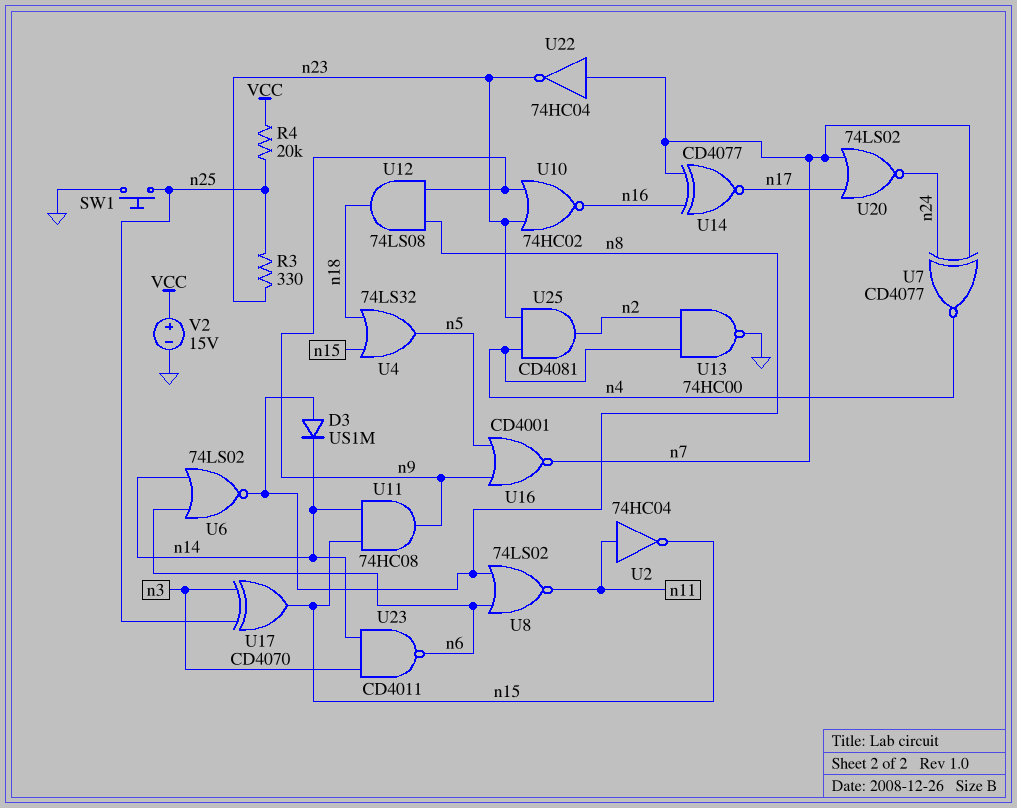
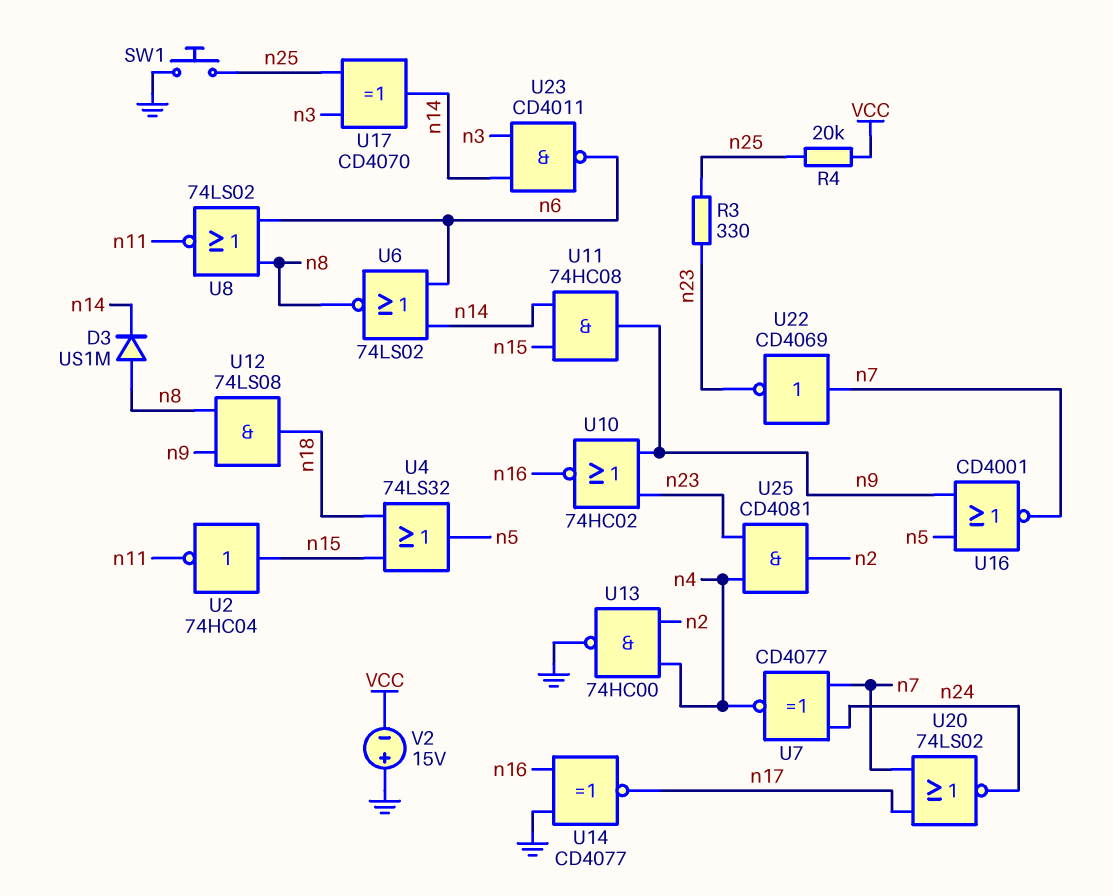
U2: NOT 74HC04 (in n11, out n15) -> NOT 74HC04 (in n15, out n11)
U14: XNOR CD4077 (in n7, in n16, out n17) -> XNOR CD4077 (in GND, in n16, out n17)
U17: XOR CD4070 (in n3, in n25, out n15) -> XOR CD4070 (in n3, in n25, out n14)
U22: NOT 74HC04 (in n7, out n23) -> NOT CD4069 (in n7, out n23)
V2: 15V (plus VCC, minus GND) -> 15V (plus GND, minus VCC)

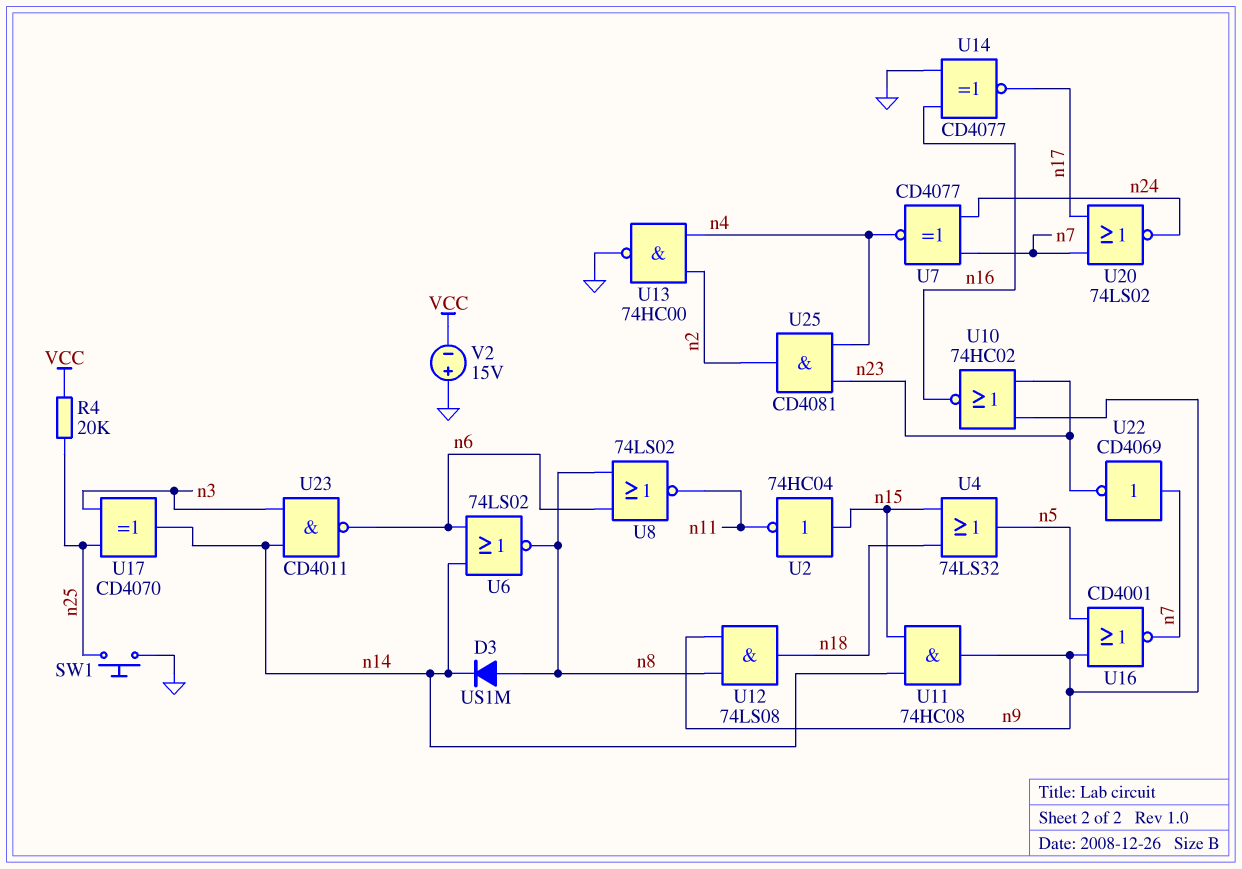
R3: 330 (n23, n25) -> none

